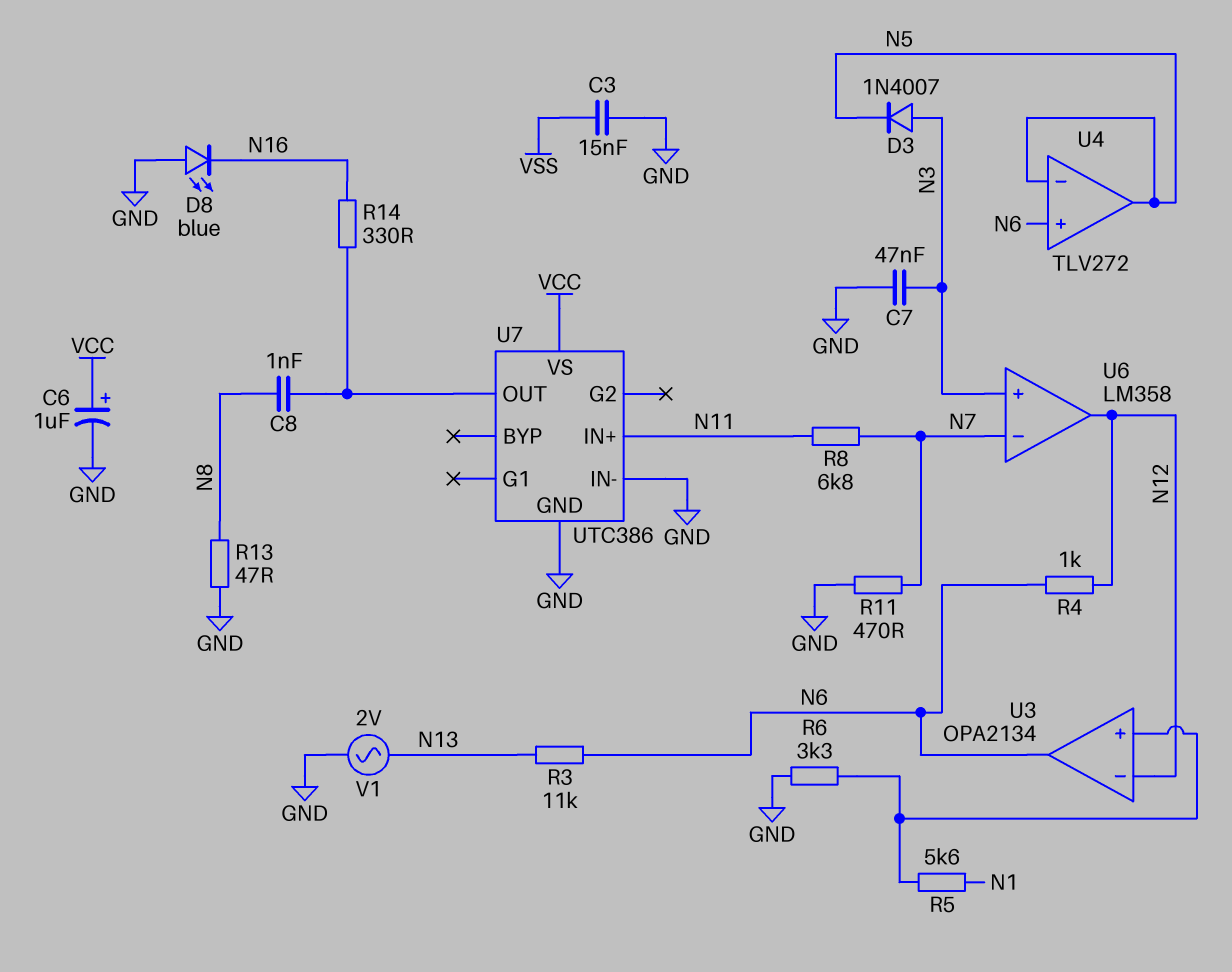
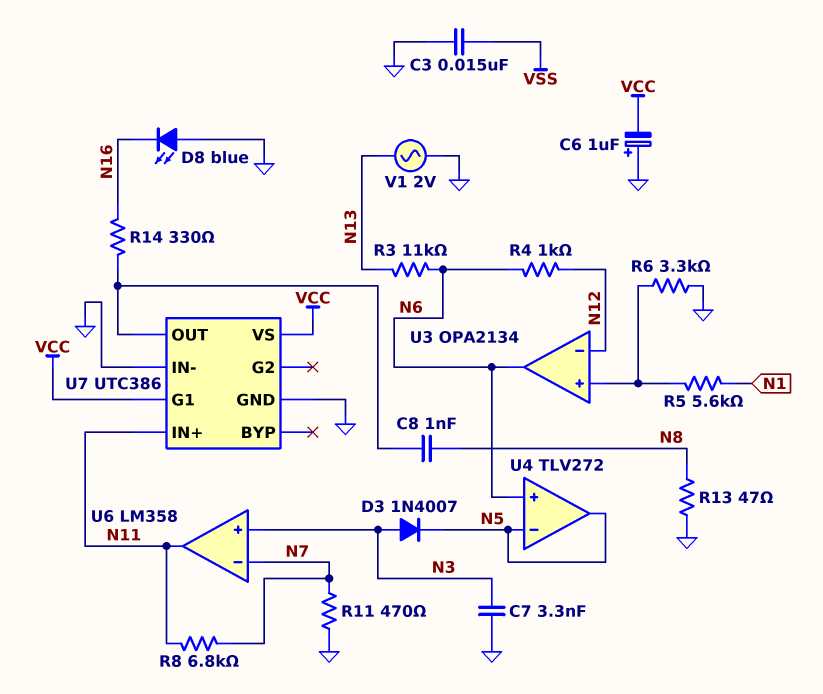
C6: 1uF (plus VCC, minus GND) -> 1uF (plus GND, minus VCC)
C7: 47nF (GND, N3) -> 3.3nF (GND, N3)
U6 pin out: N12 -> N11
U7 pin G1: none -> VCC

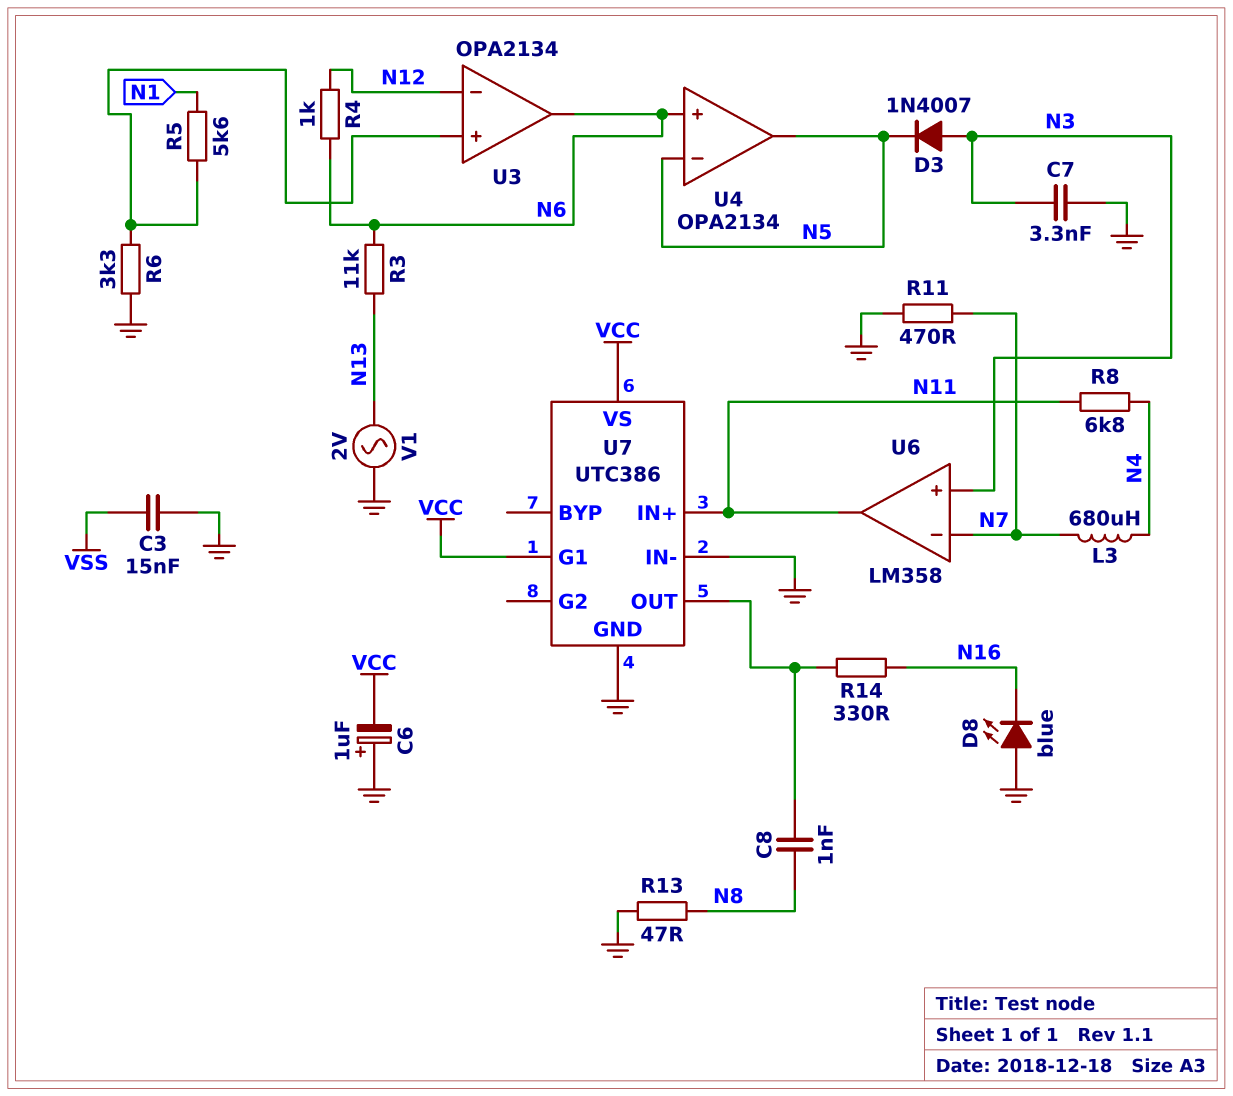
L3: none -> 680uH (N4, N7)
R8: 6.8k (N7, N11) -> 6.8k (N4, N11)
U4: TLV272 -> OPA2134

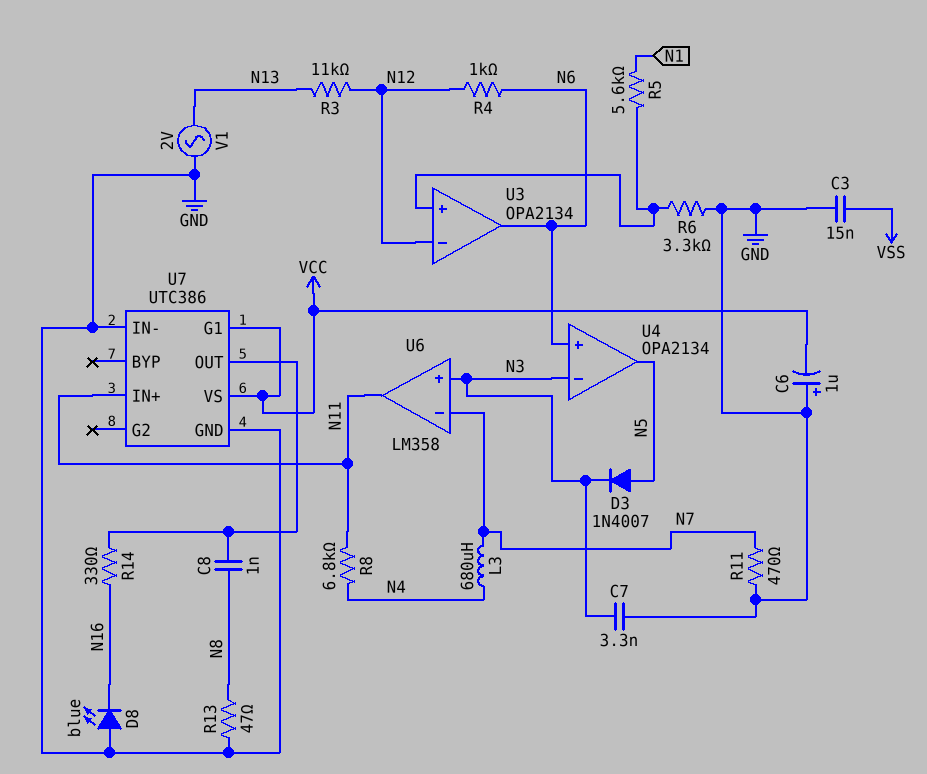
D3: diode 1N4007 (A N3, K N5) -> diode 1N4007 (A N5, K N3)
R3: 11k (N6, N13) -> 11k (N12, N13)
U4 pin in-: N5 -> N3

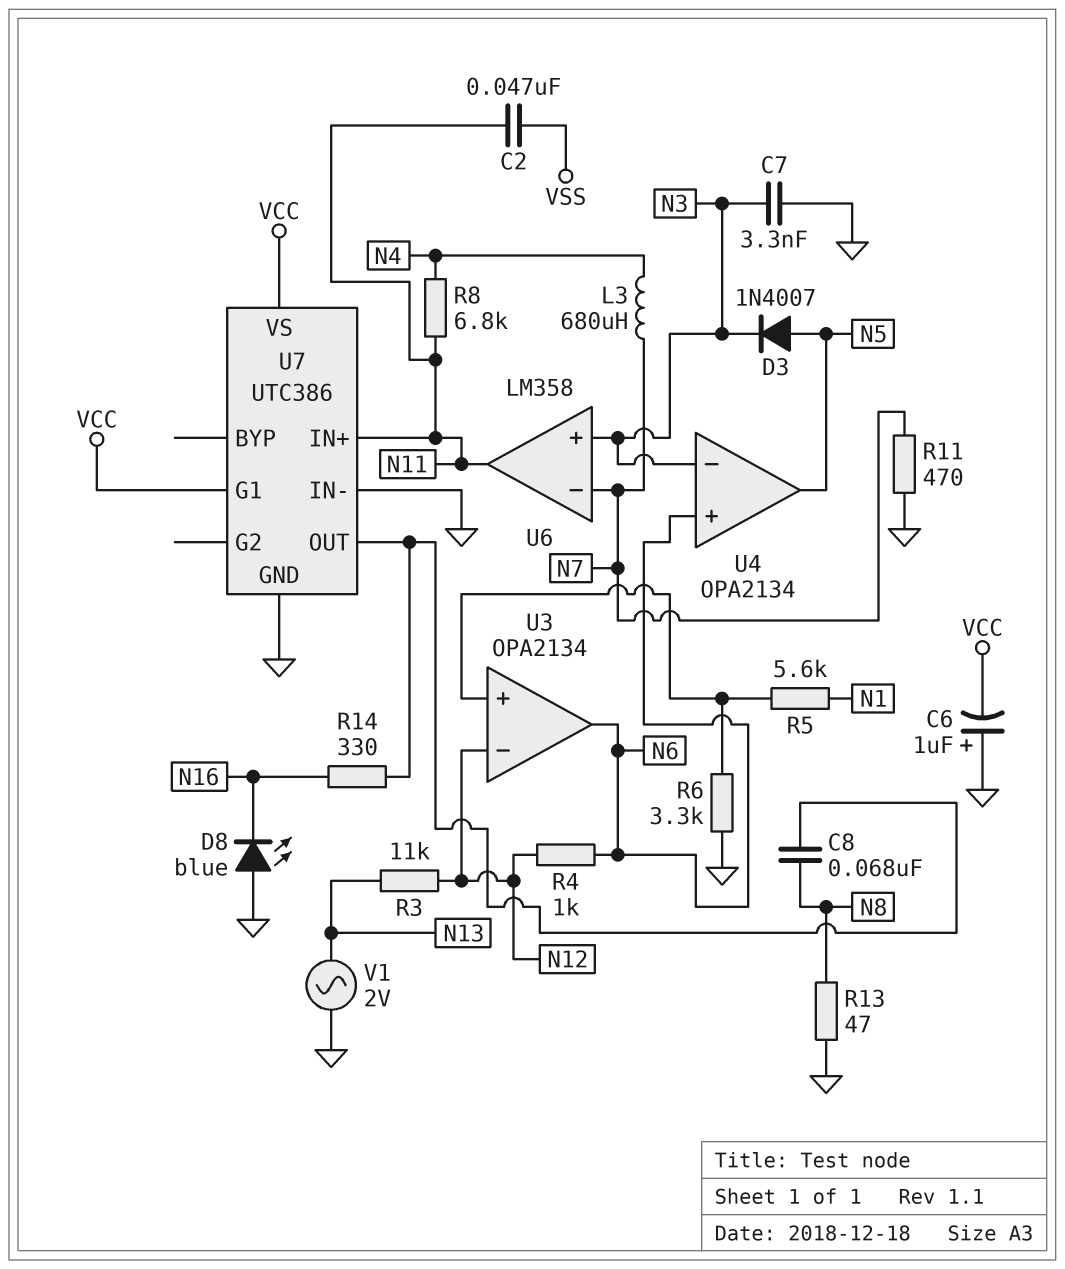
C2: none -> 47nF (N11, VSS)
C3: 15nF (GND, VSS) -> none
C8: 1nF (N8, U7/OUT) -> 68nF (N8, U7/OUT)

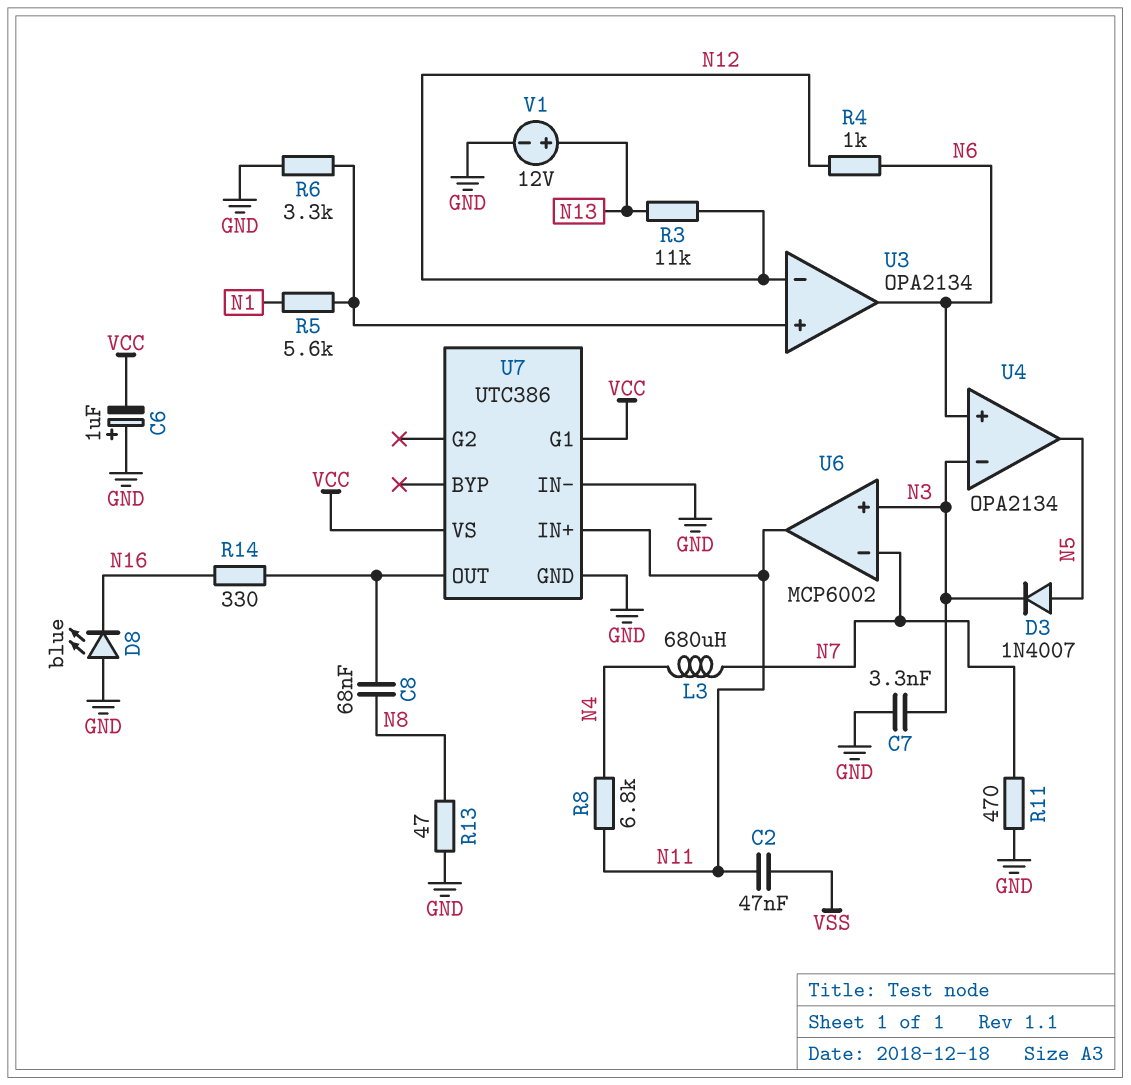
U6: LM358 -> MCP6002
V1: AC 2V (GND, N13) -> 12V (plus N13, minus GND)

